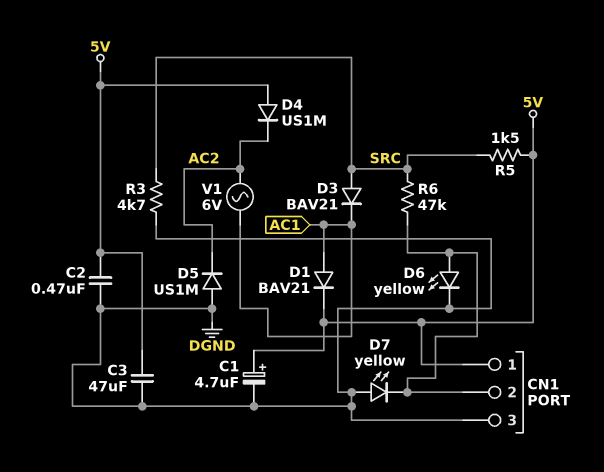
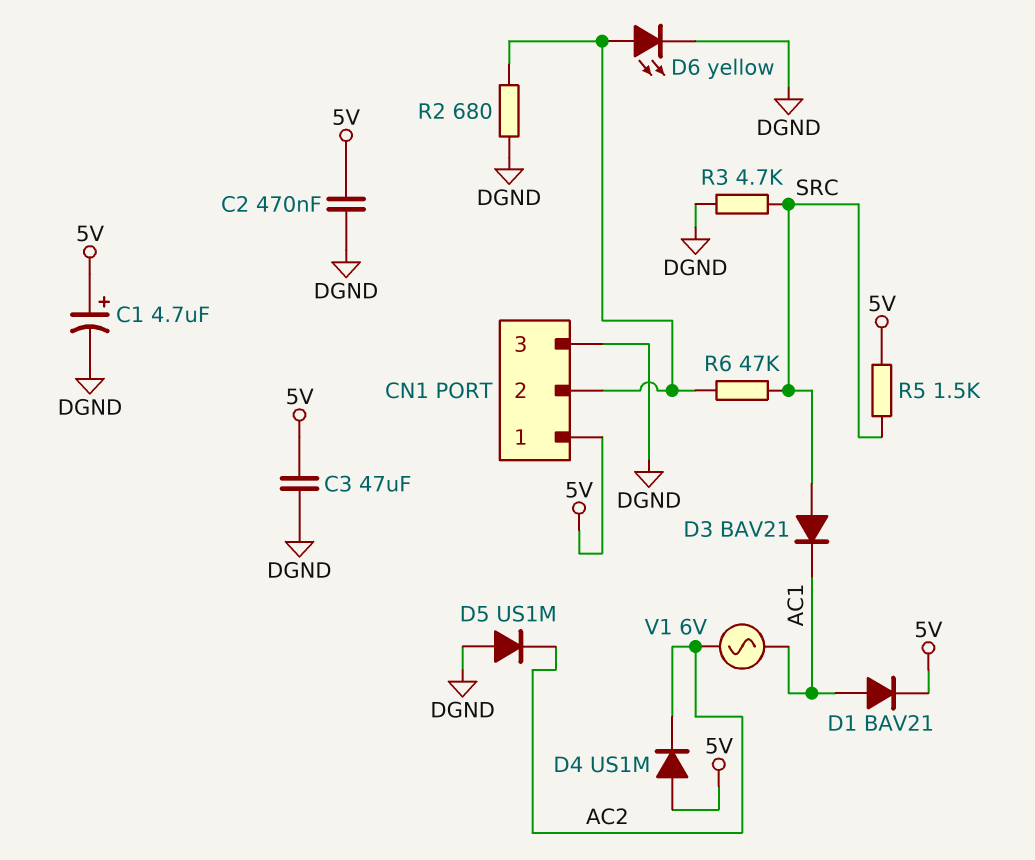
D7: LED yellow (A DGND, K CN1/2) -> none
R2: none -> 680 (CN1/2, DGND)

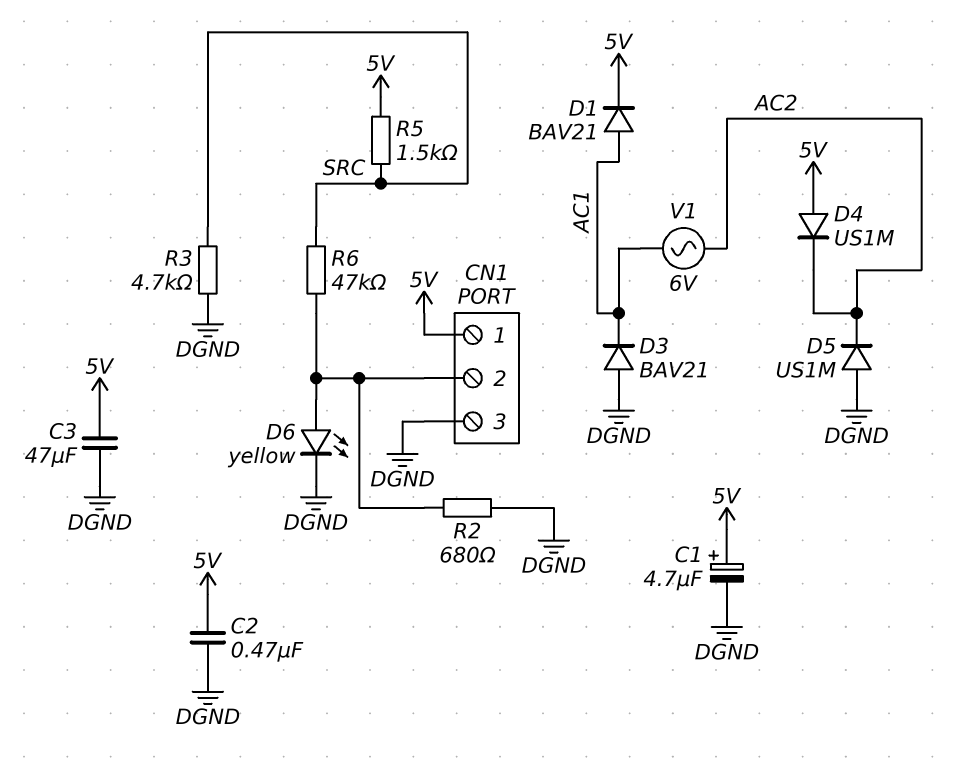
D3: diode BAV21 (A SRC, K AC1) -> diode BAV21 (A DGND, K AC1)

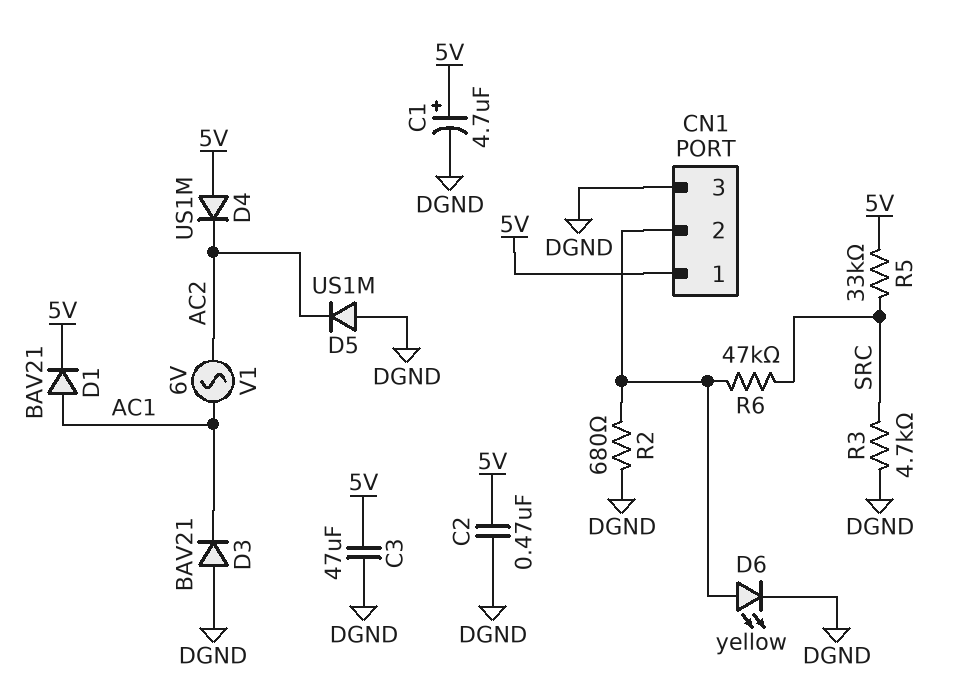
R5: 1.5k (5V, SRC) -> 33k (5V, SRC)

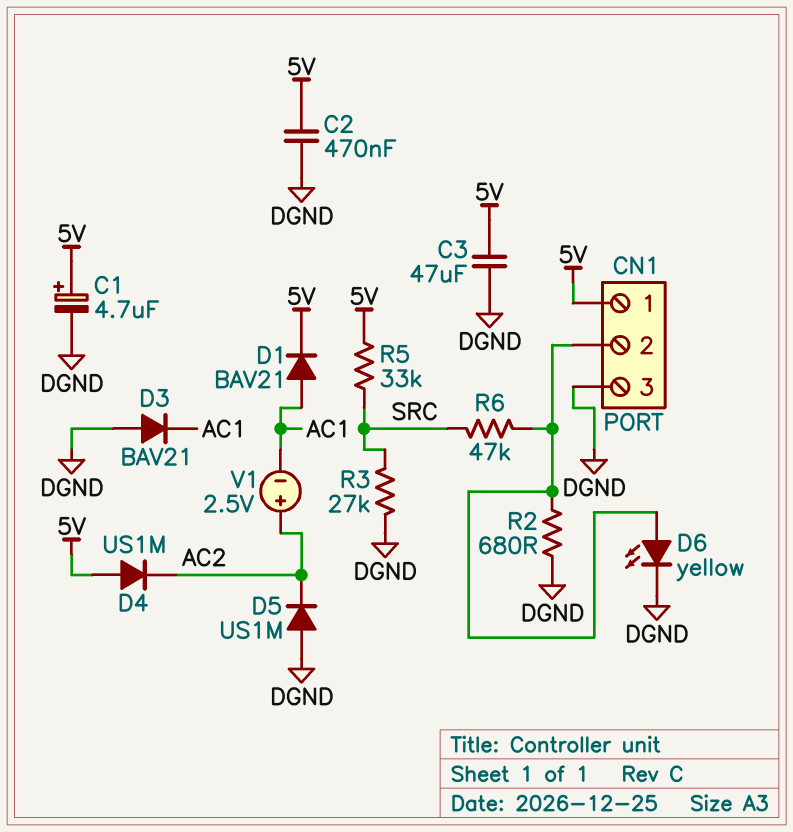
R3: 4.7k (DGND, SRC) -> 27k (DGND, SRC)
V1: AC 6V (AC1, AC2) -> 2.5V (plus AC2, minus AC1)

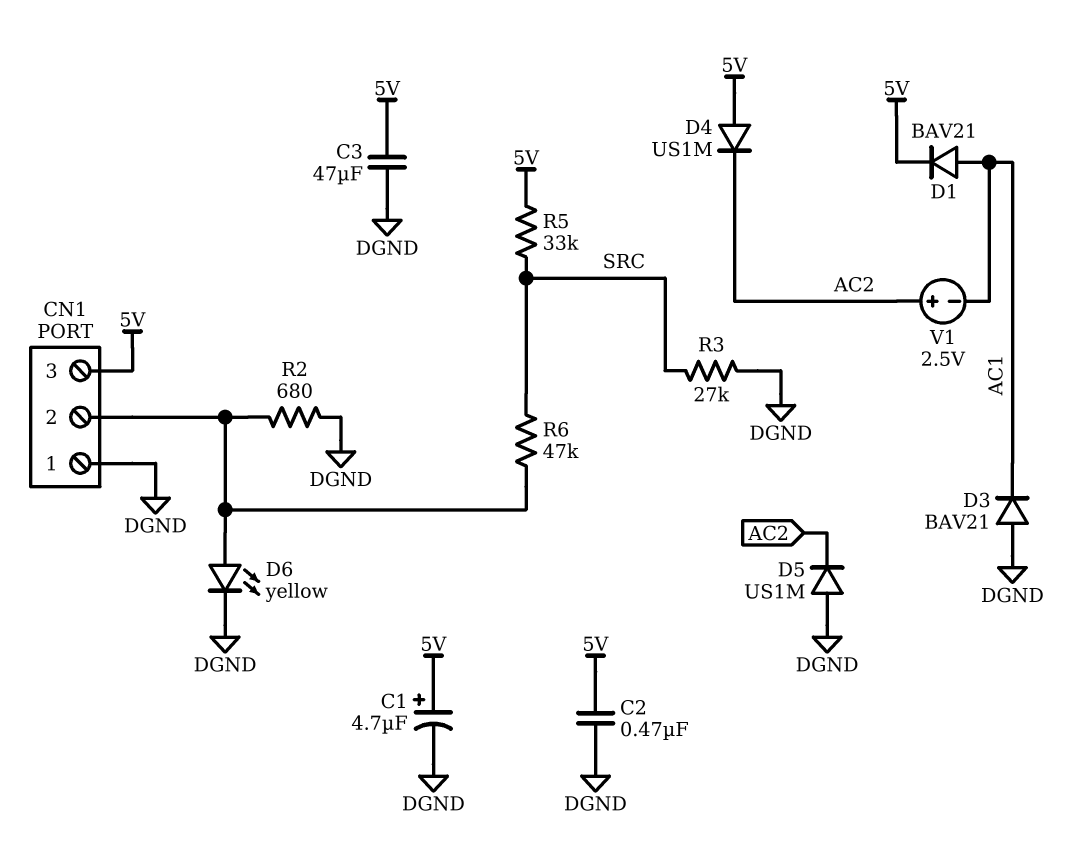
CN1 pin 1: 5V -> DGND
CN1 pin 3: DGND -> 5V

